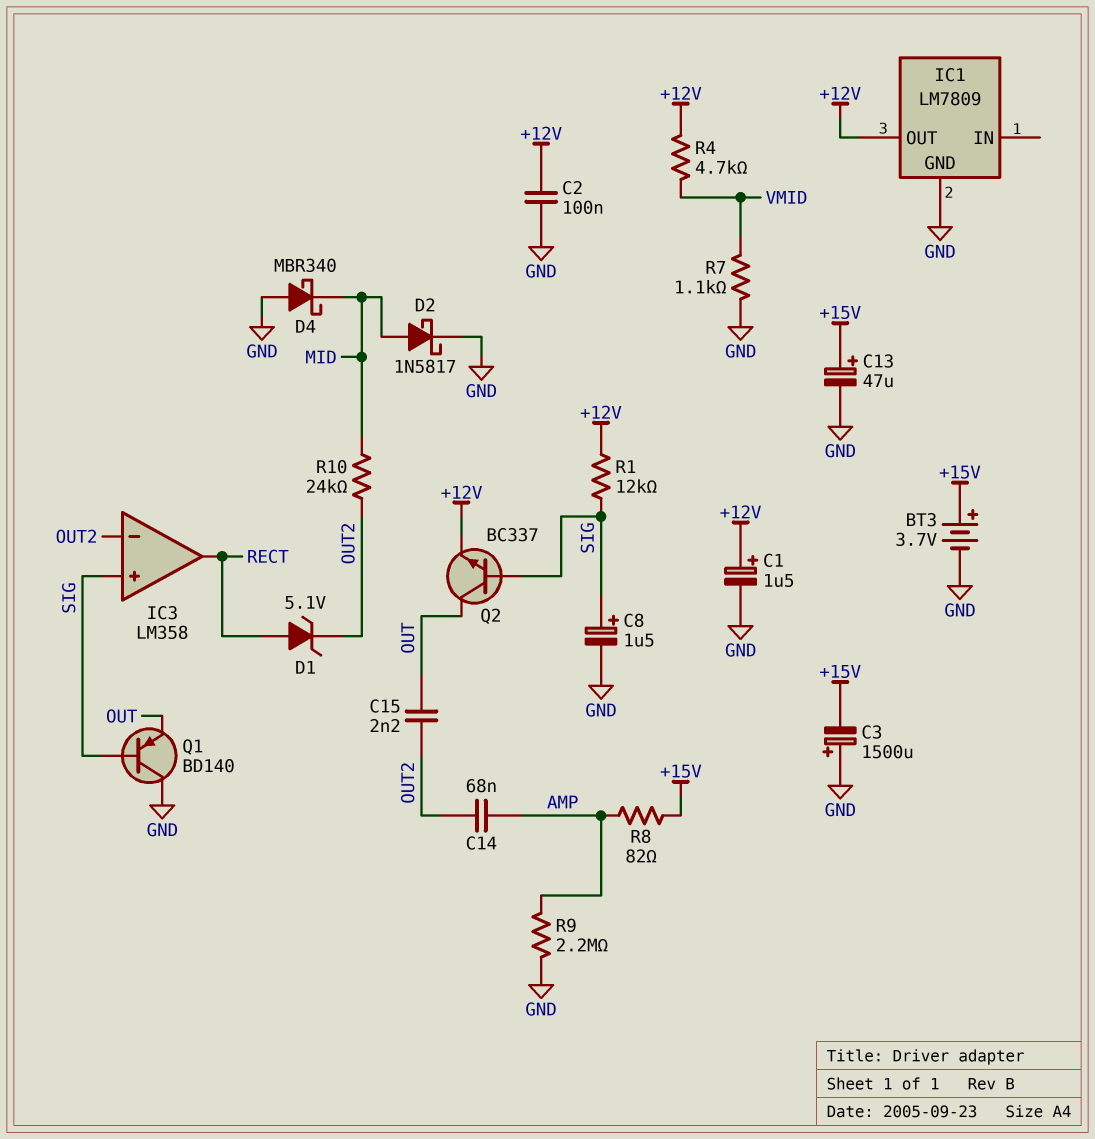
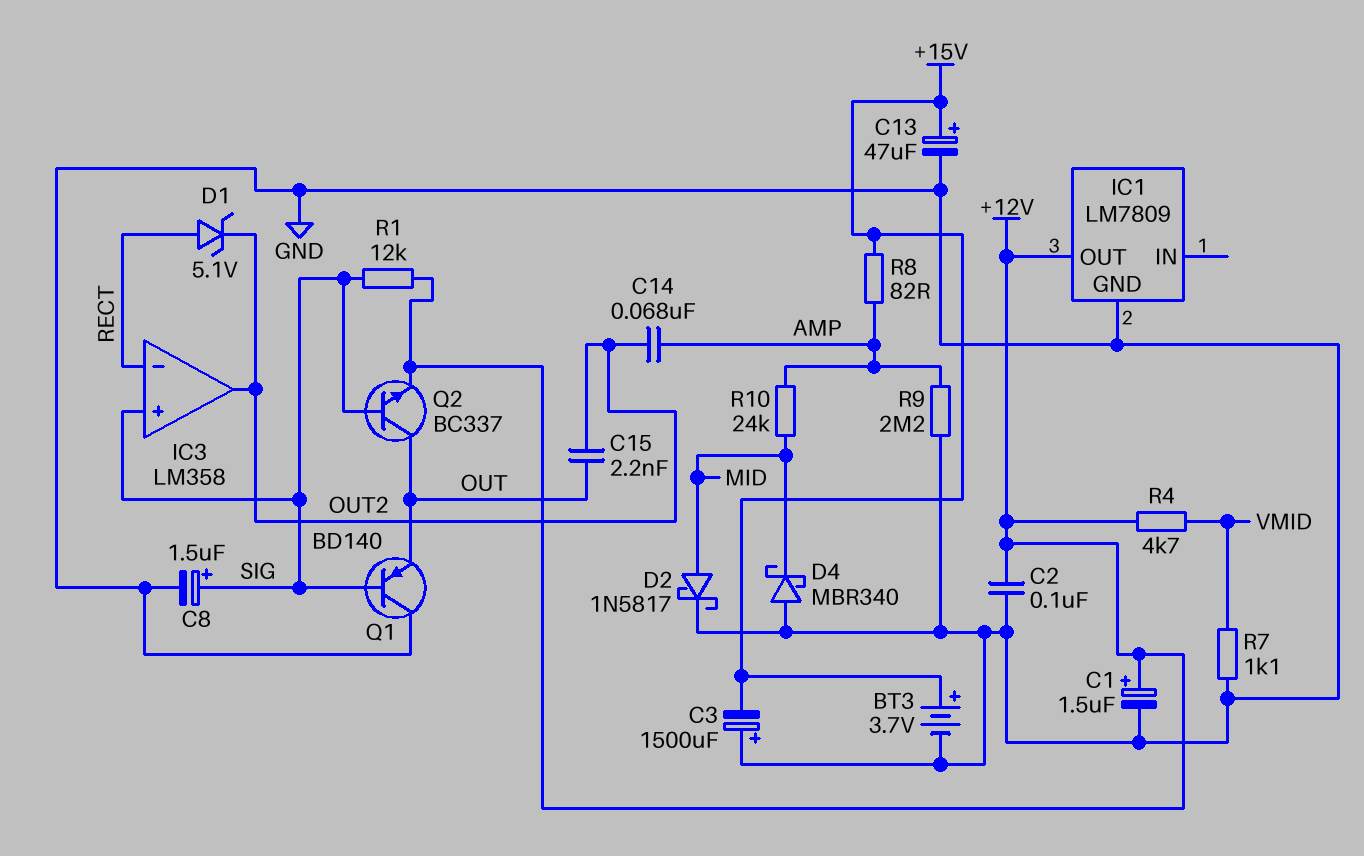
IC3 pin in-: OUT2 -> RECT
IC3 pin out: RECT -> OUT2
R10: 24k (MID, OUT2) -> 24k (AMP, MID)

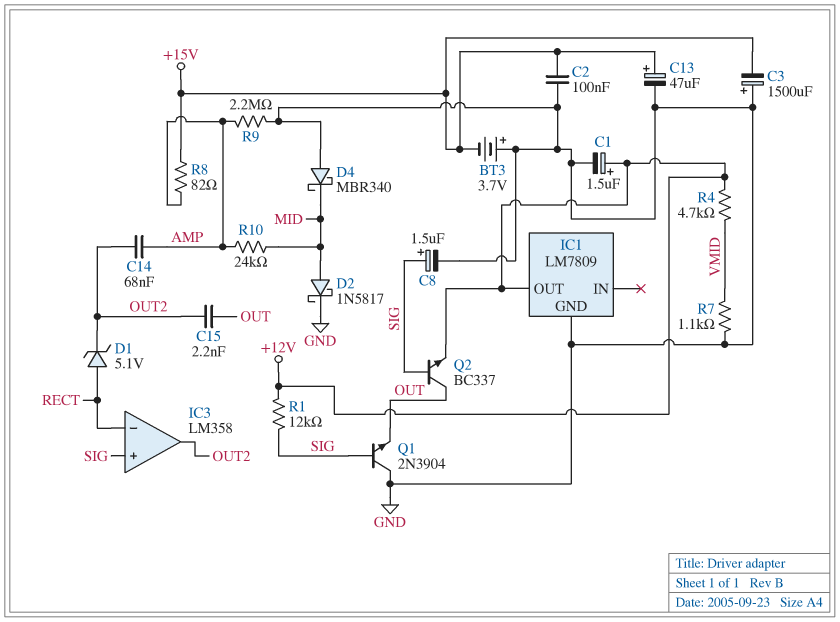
BT3: 3.7V (plus +15V, minus GND) -> 3.7V (plus GND, minus +15V)
C2: 100nF (+12V, GND) -> 100nF (+15V, GND)
Q1: PNP BD140 (B SIG, C GND, E OUT) -> NPN 2N3904 (B SIG, C GND, E OUT)

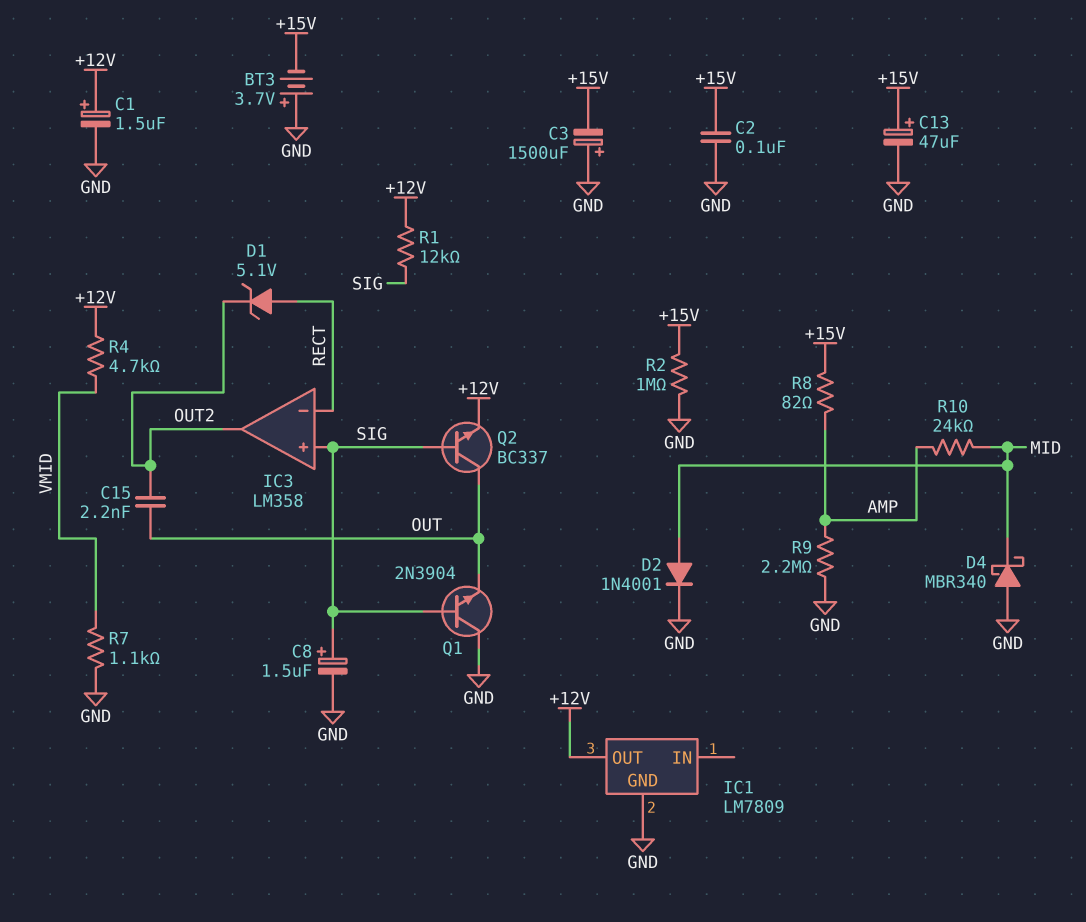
C14: 68nF (AMP, OUT2) -> none
D2: schottky 1N5817 (A MID, K GND) -> diode 1N4001 (A MID, K GND)
R2: none -> 1M (+15V, GND)

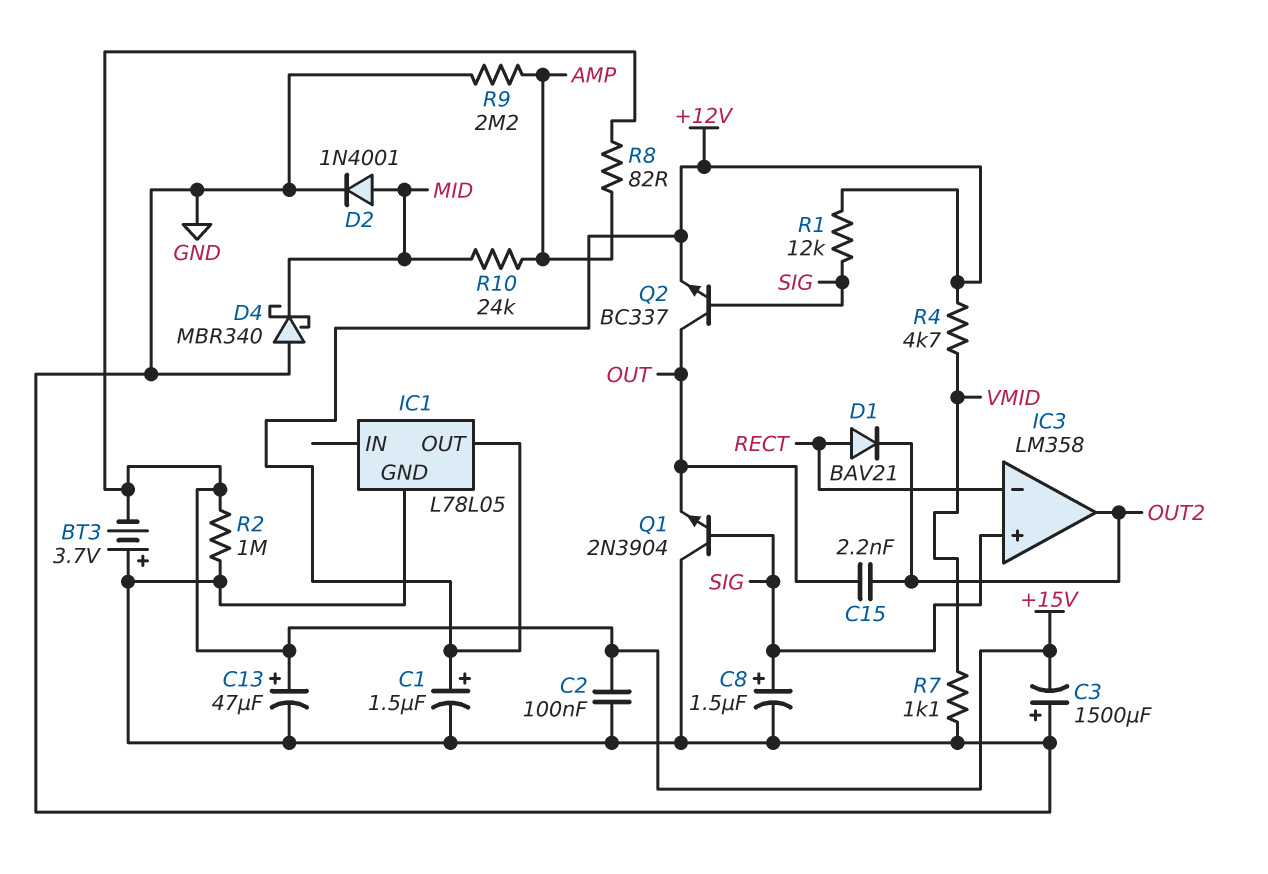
D1: zener 5.1V (A RECT, K OUT2) -> diode BAV21 (A RECT, K OUT2)
IC1: LM7809 -> L78L05

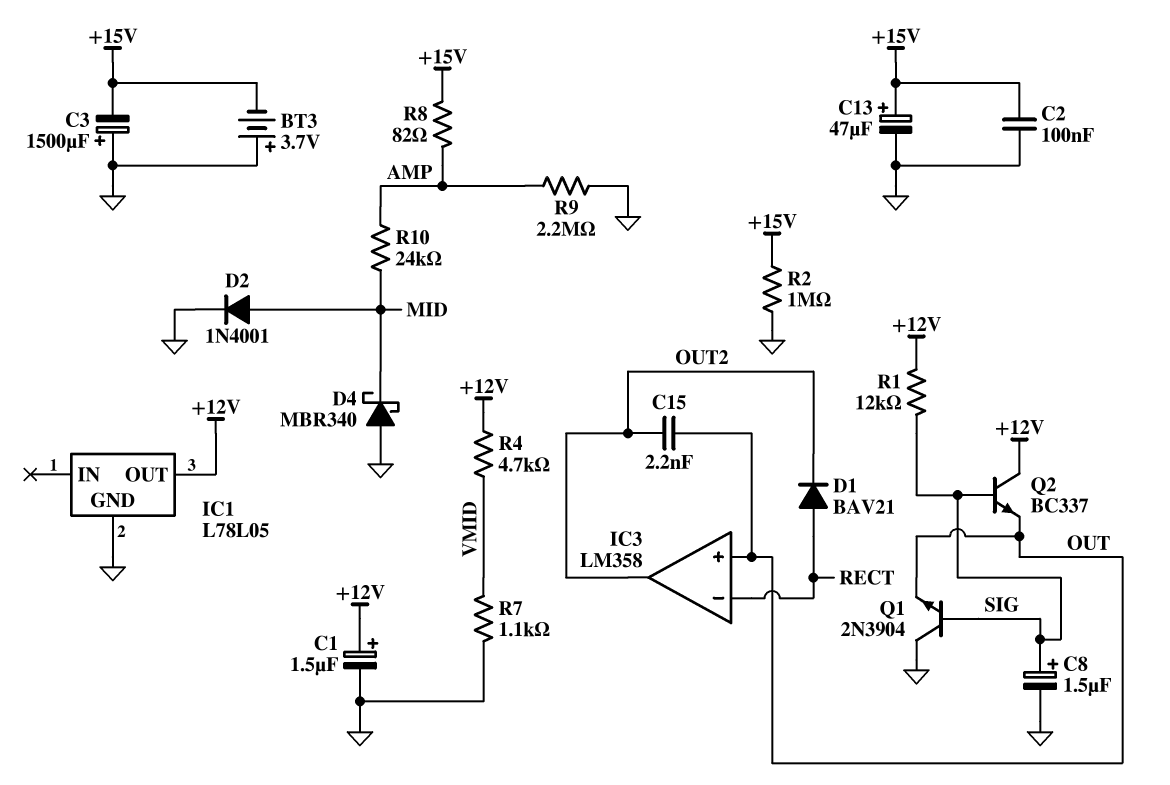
IC3 pin in+: SIG -> OUT
Q2: NPN BC337 (B SIG, C OUT, E +12V) -> NPN BC337 (B SIG, C +12V, E OUT)

